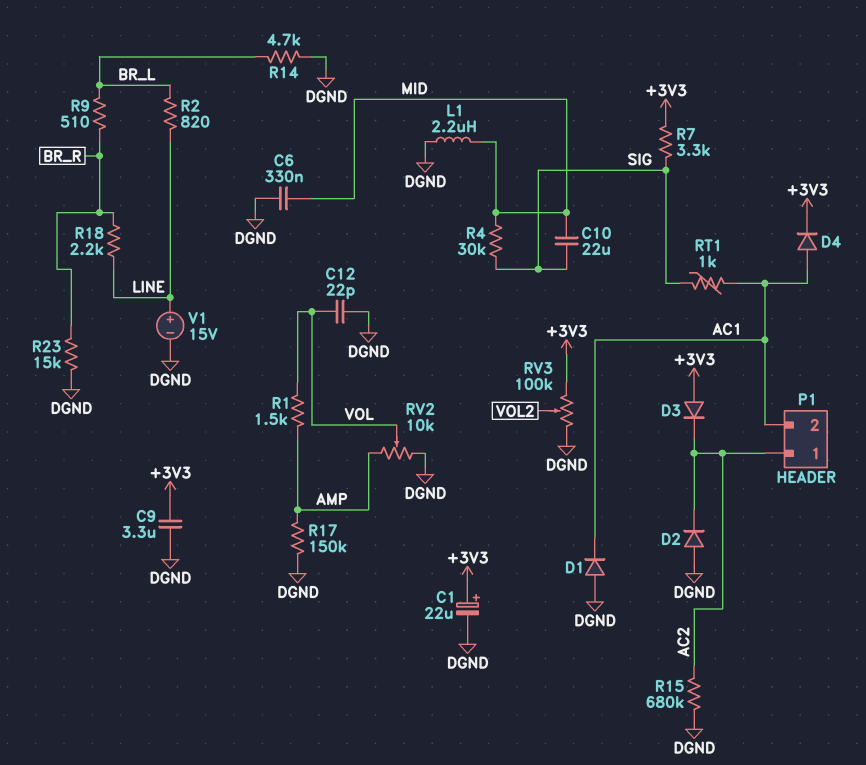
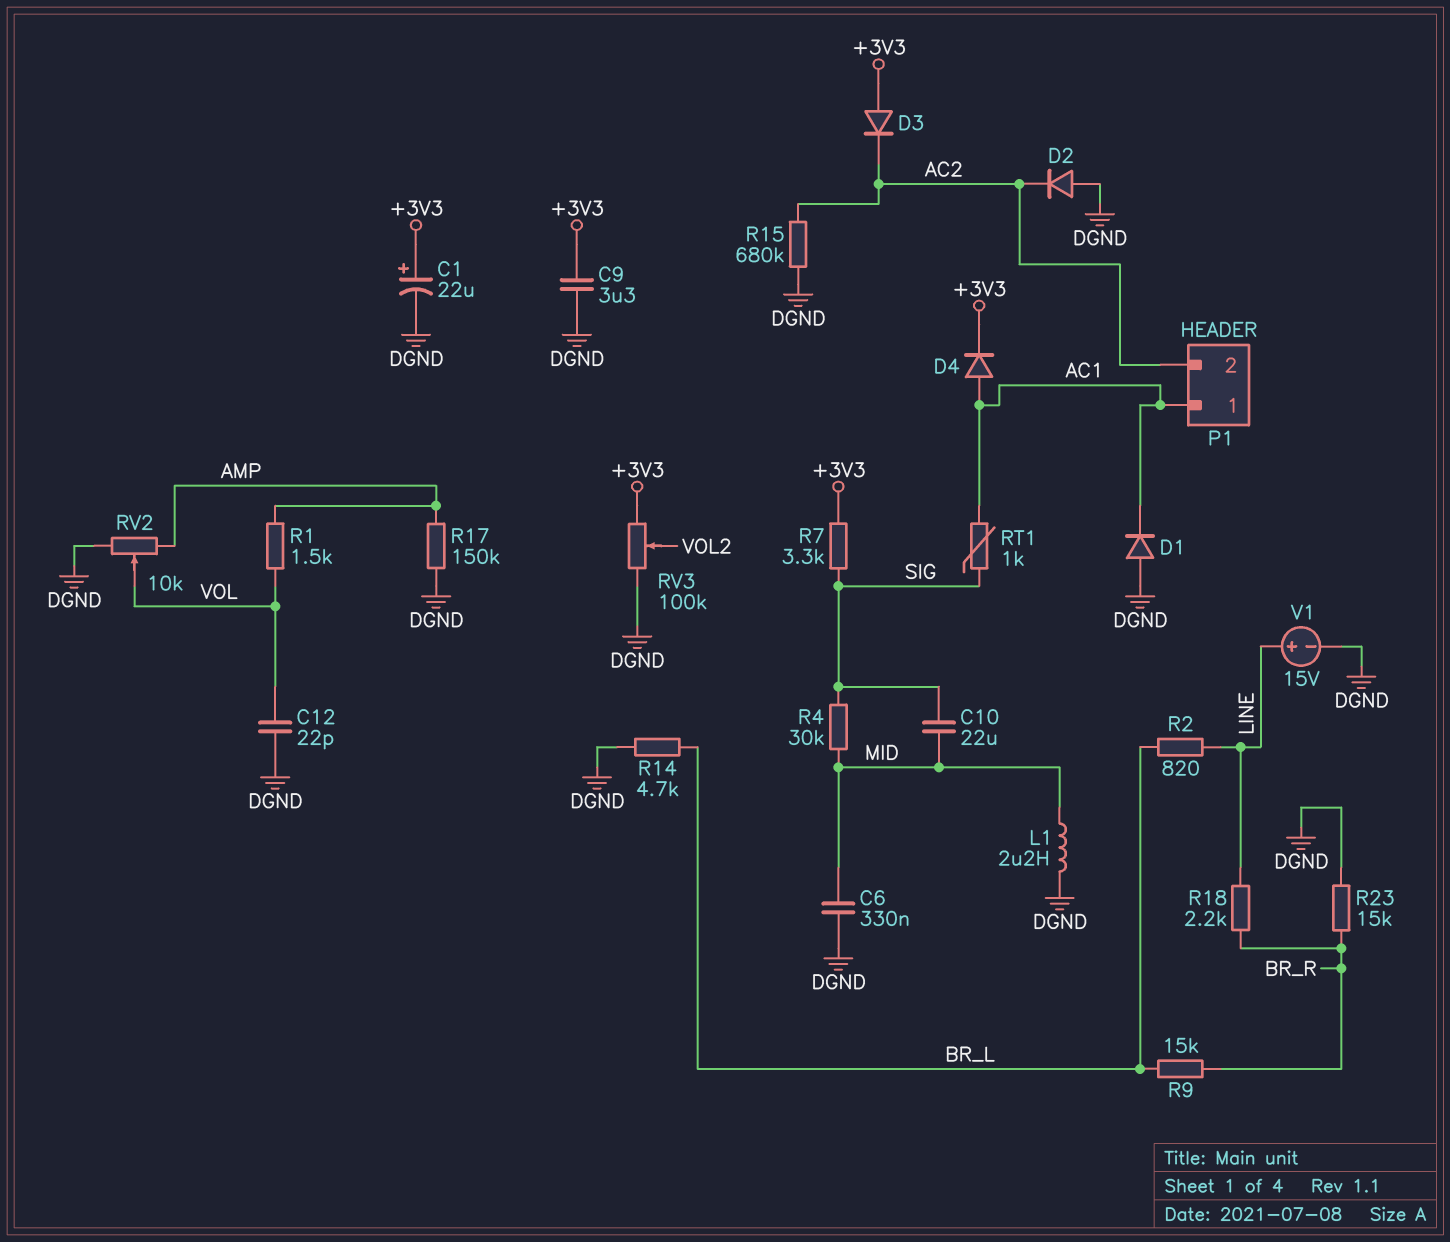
P1 pin 1: AC2 -> AC1
P1 pin 2: AC1 -> AC2
R9: 510 (BR_L, BR_R) -> 15k (BR_L, BR_R)

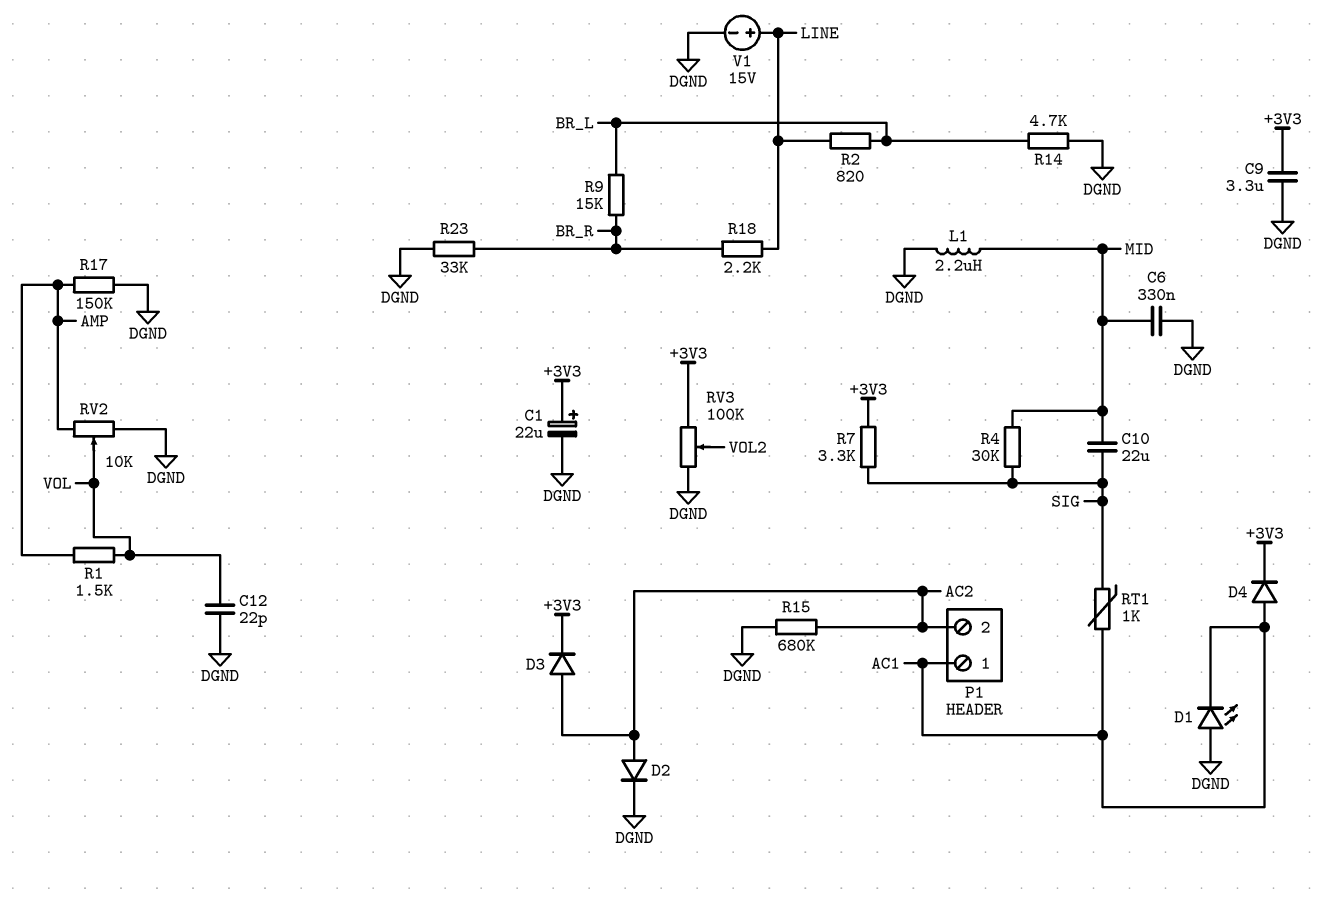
D1: diode (A DGND, K AC1) -> LED (A DGND, K AC1)
D2: diode (A DGND, K AC2) -> diode (A AC2, K DGND)
D3: diode (A +3V3, K AC2) -> diode (A AC2, K +3V3)
R23: 15k (BR_R, DGND) -> 33k (BR_R, DGND)

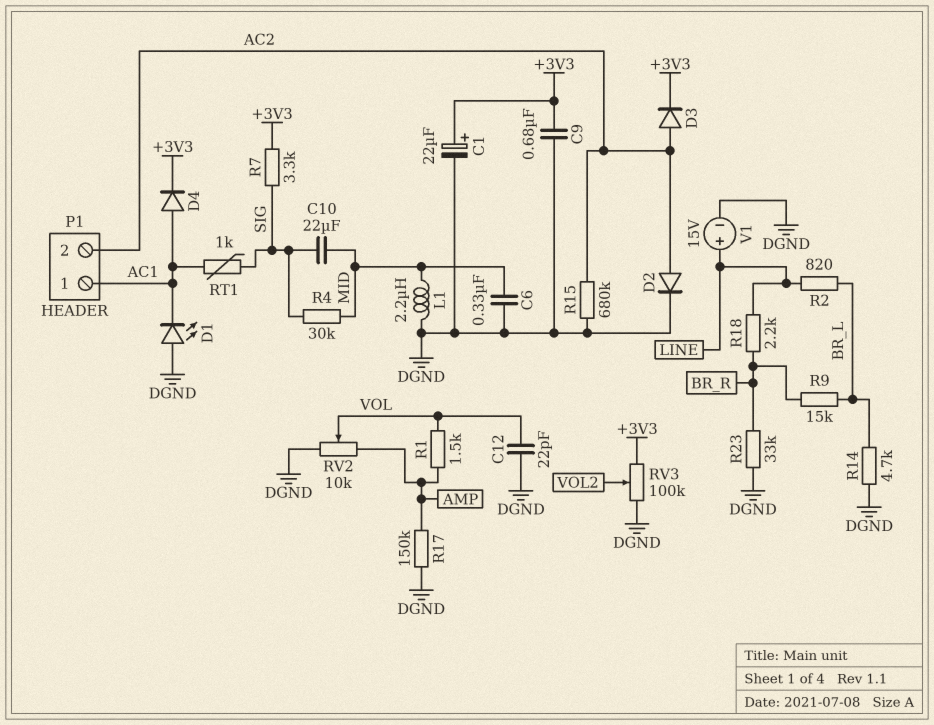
C9: 3.3uF (+3V3, DGND) -> 680nF (+3V3, DGND)

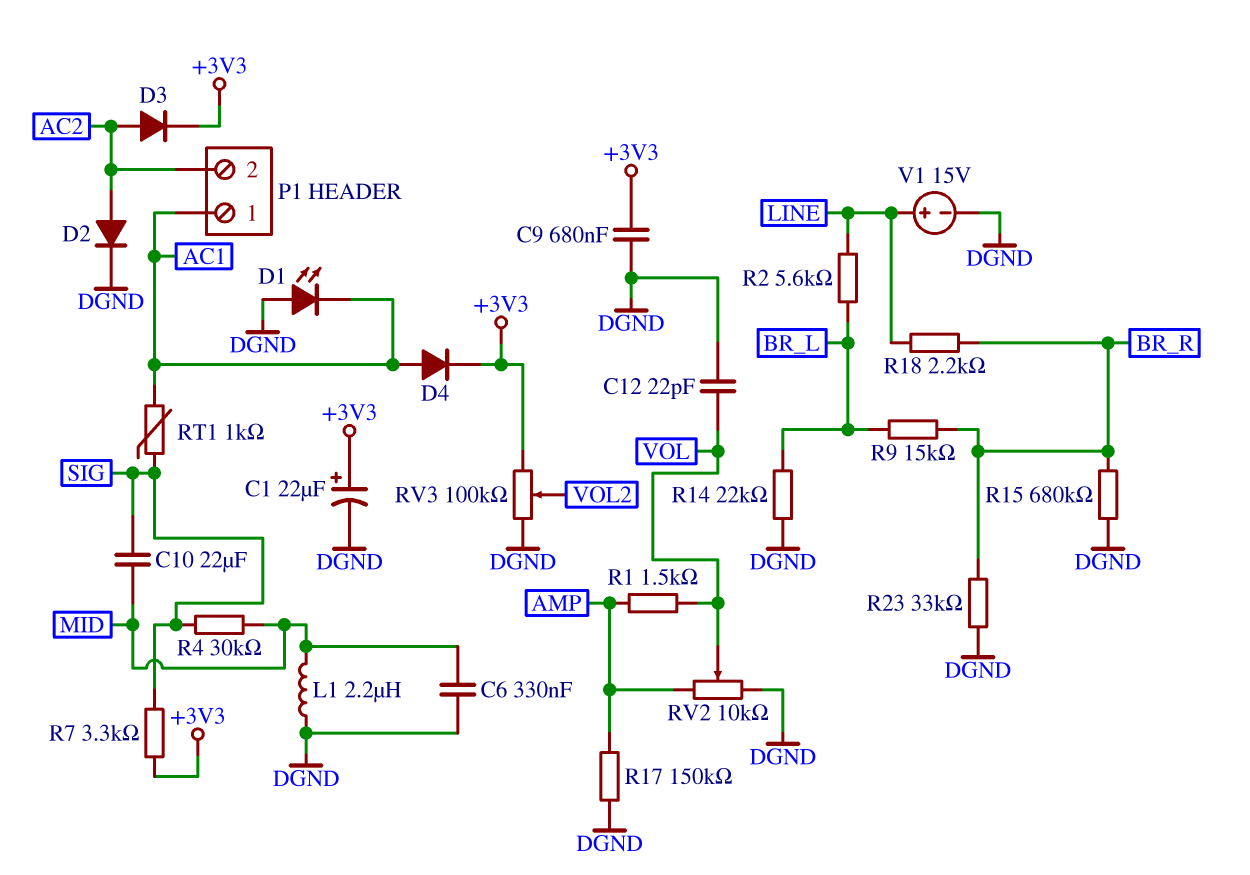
R2: 820 (BR_L, LINE) -> 5.6k (BR_L, LINE)
R14: 4.7k (BR_L, DGND) -> 22k (BR_L, DGND)
R15: 680k (AC2, DGND) -> 680k (BR_R, DGND)

